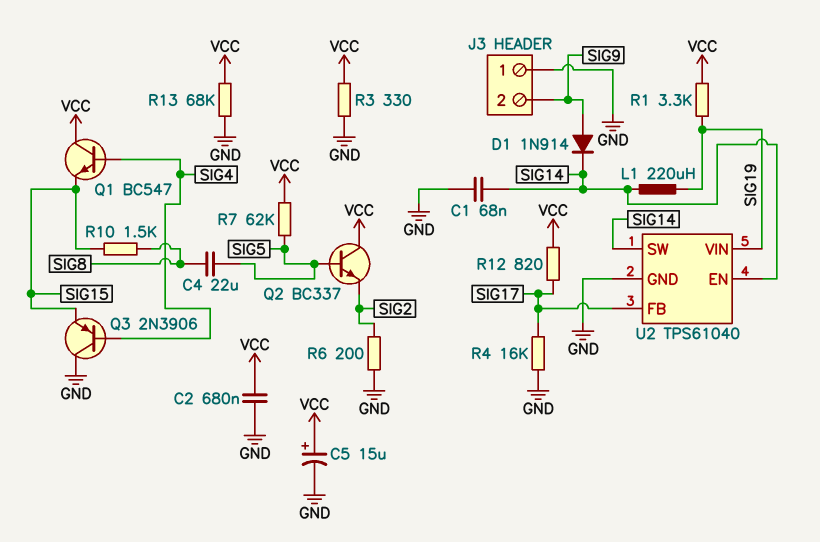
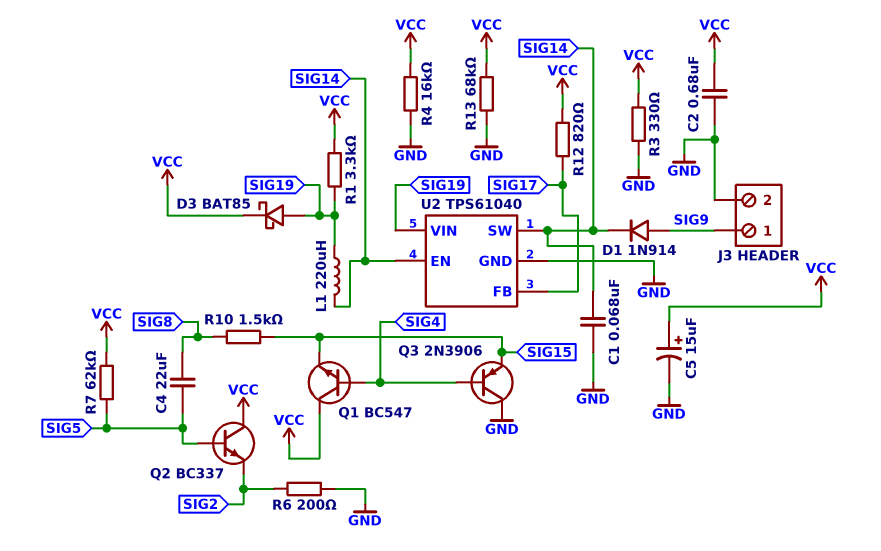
D3: none -> schottky BAT85 (A SIG19, K VCC)
J3 pin 1: GND -> SIG9
J3 pin 2: SIG9 -> GND
R4: 16k (GND, SIG17) -> 16k (GND, VCC)

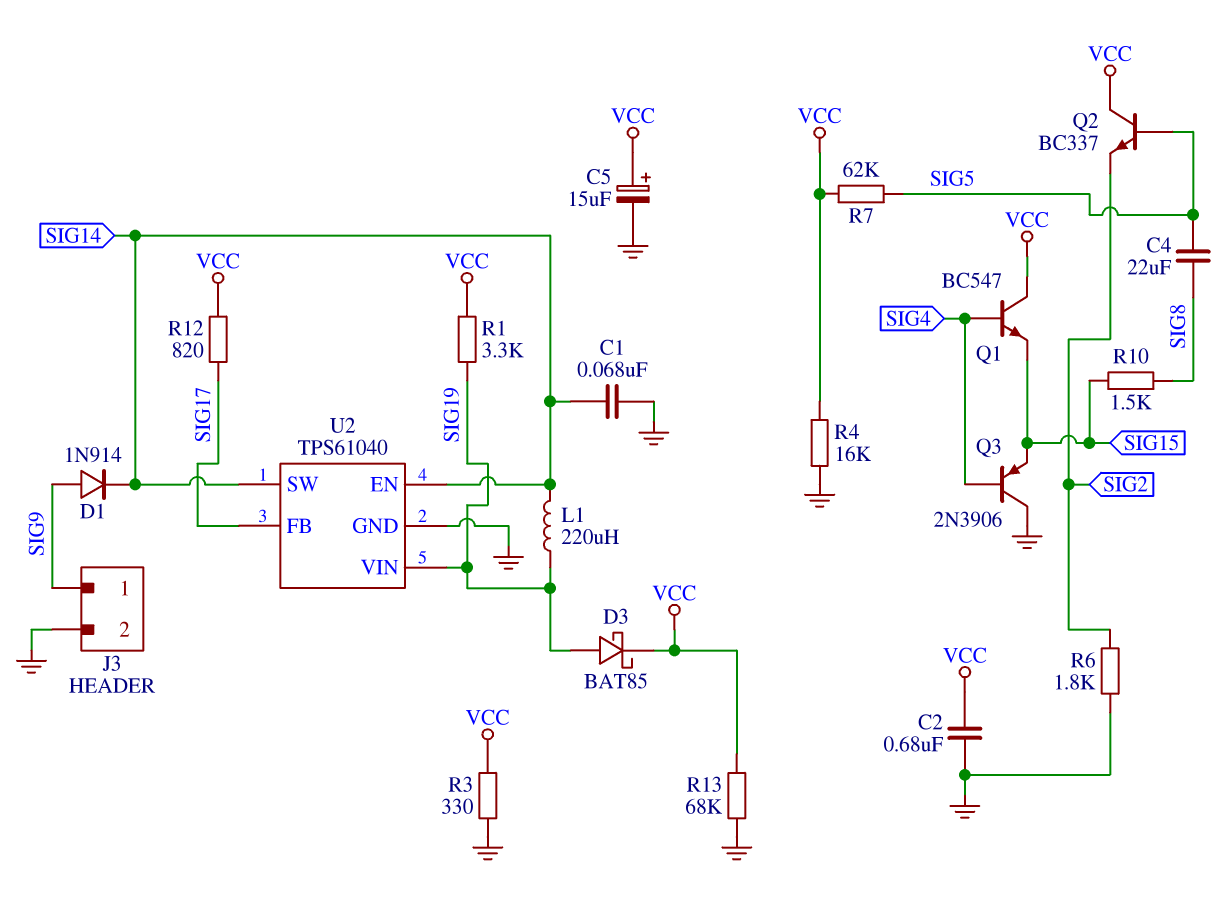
R6: 200 (GND, SIG2) -> 1.8k (GND, SIG2)

